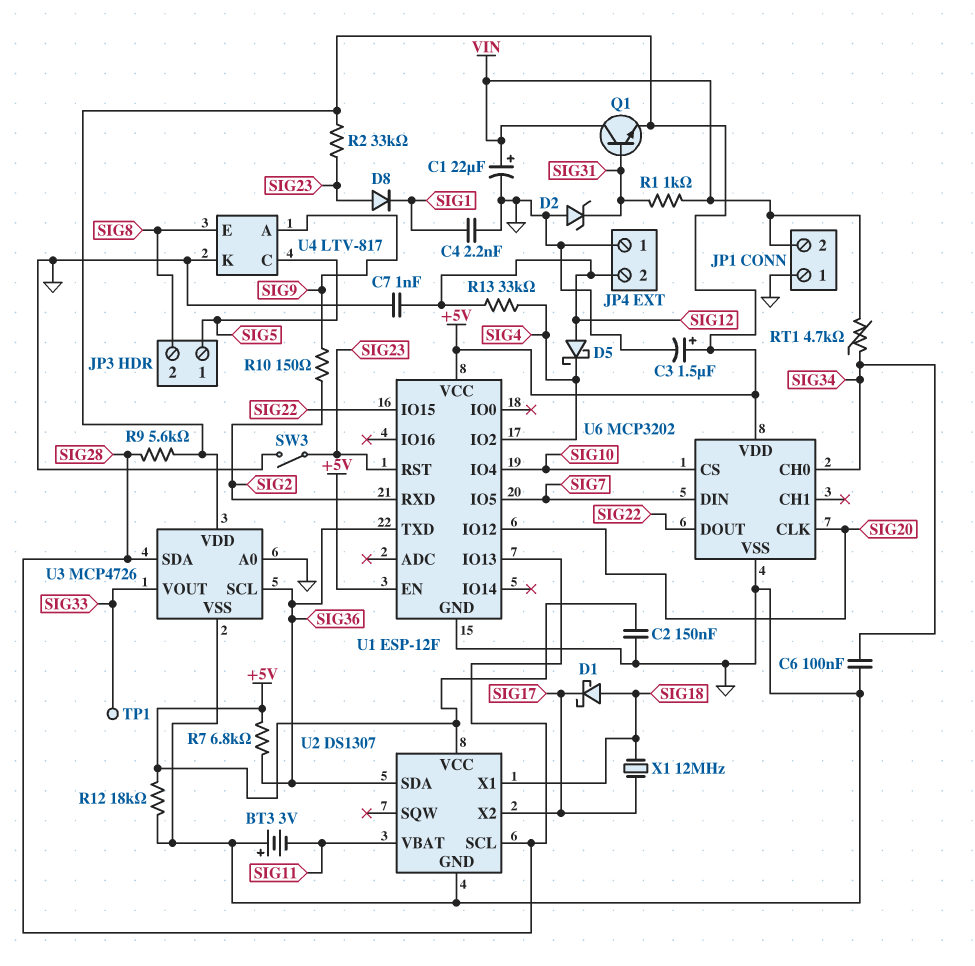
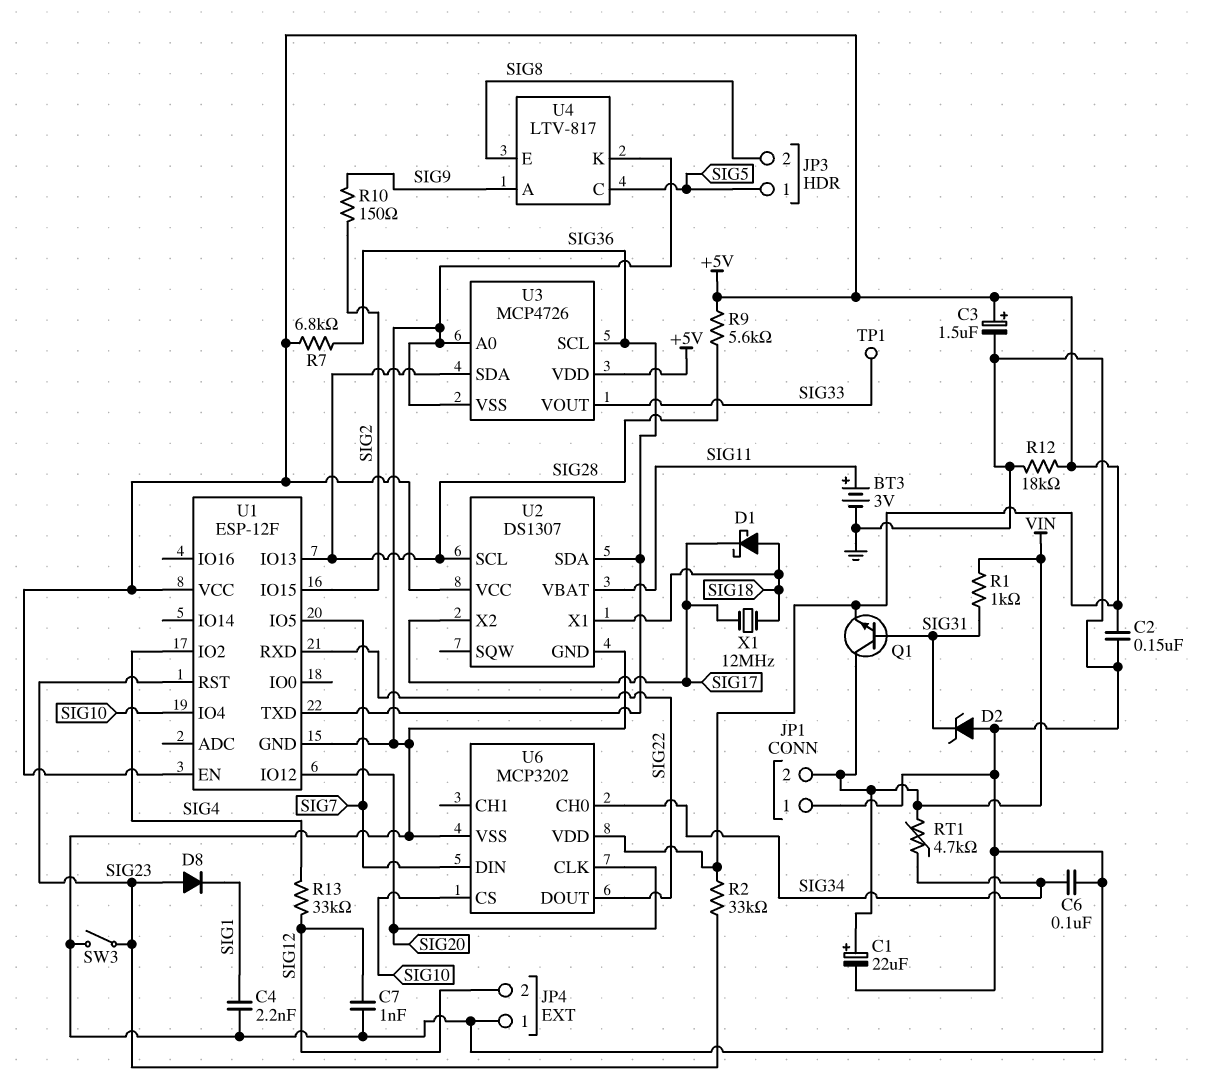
BT3: 3V (plus GND, minus SIG11) -> 3V (plus SIG11, minus GND)
D5: schottky (A SIG12, K SIG4) -> none
U1 pin IO15: SIG22 -> SIG2
U1 pin RXD: SIG2 -> SIG22

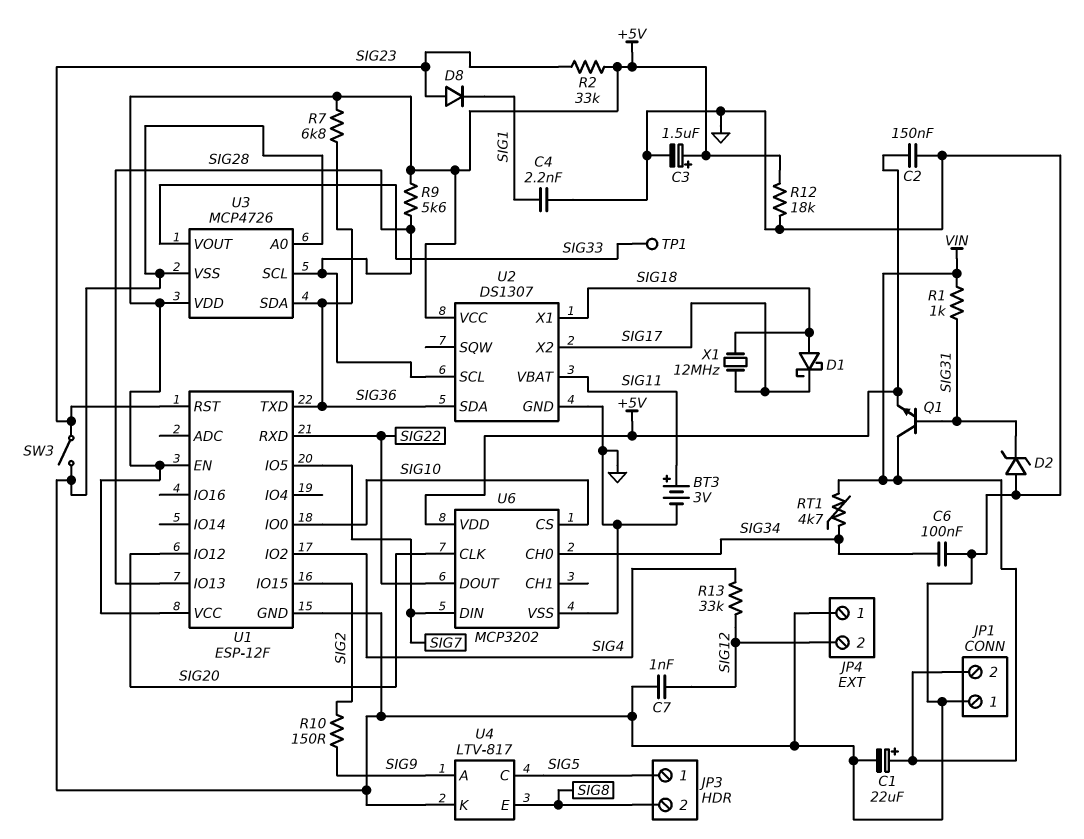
U1 pin IO0: none -> SIG10
U1 pin IO4: SIG10 -> none
U3 pin SCL: SIG36 -> SIG28
U3 pin SDA: SIG28 -> SIG36

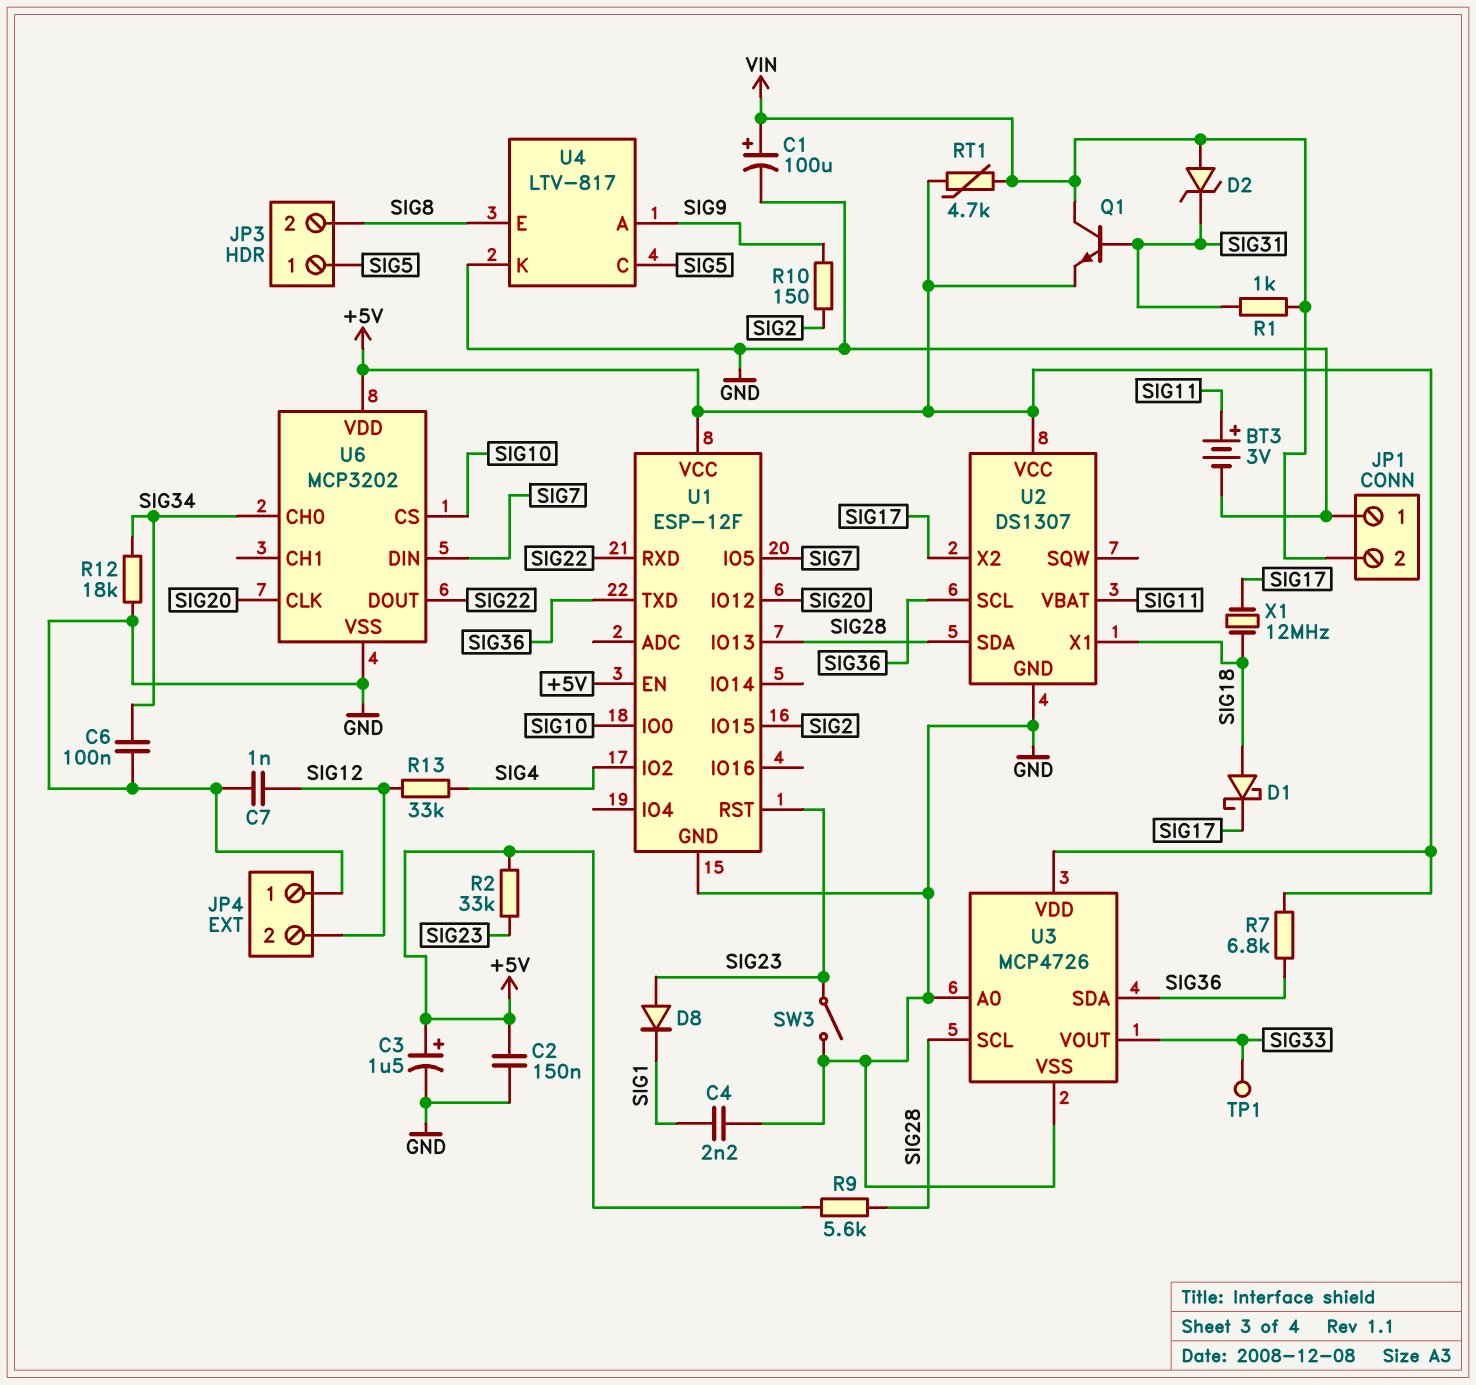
C1: 22uF (plus VIN, minus GND) -> 100uF (plus VIN, minus GND)
D2: zener (A GND, K SIG31) -> zener (A VIN, K SIG31)
R12: 18k (+5V, GND) -> 18k (GND, SIG34)
RT1: 4.7k (SIG34, VIN) -> 4.7k (+5V, VIN)
U2 pin SCL: SIG28 -> SIG36
U2 pin SDA: SIG36 -> SIG28

